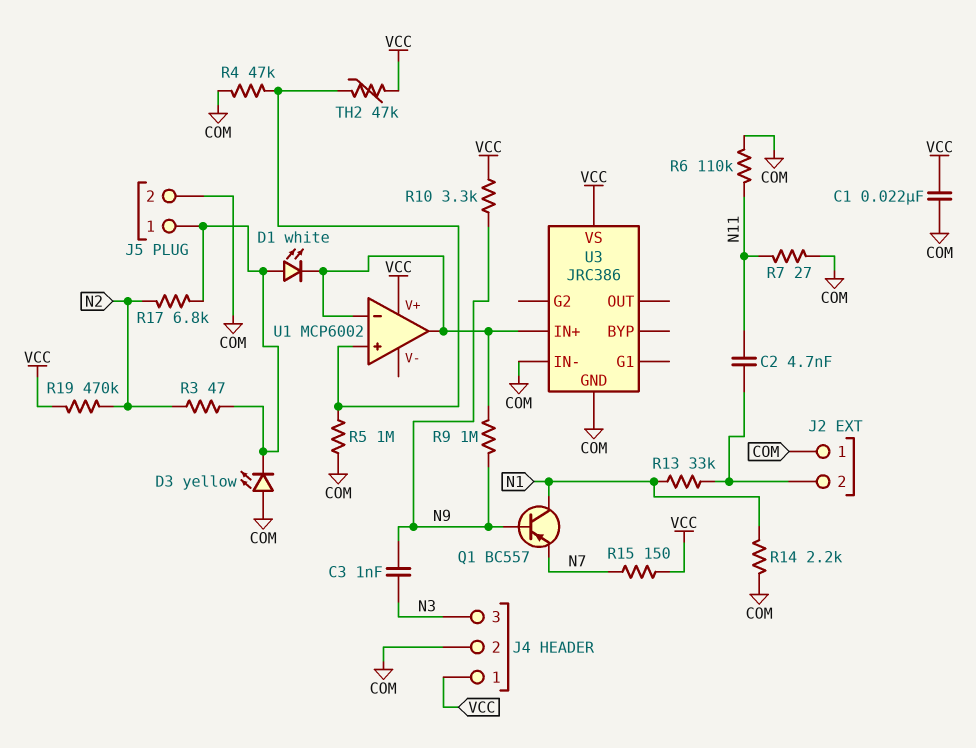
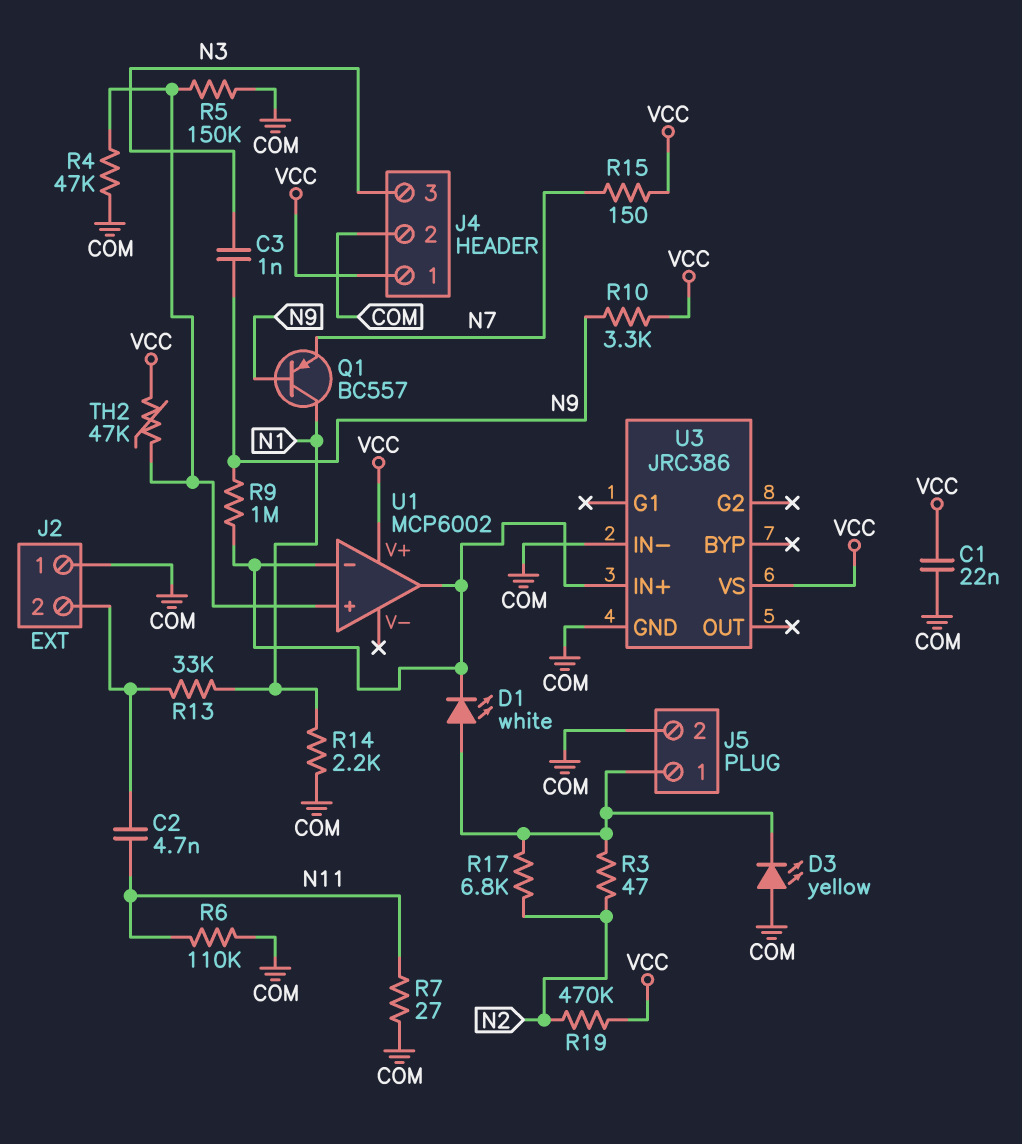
R5: 1M (COM, U1/in+) -> 150k (COM, U1/in+)

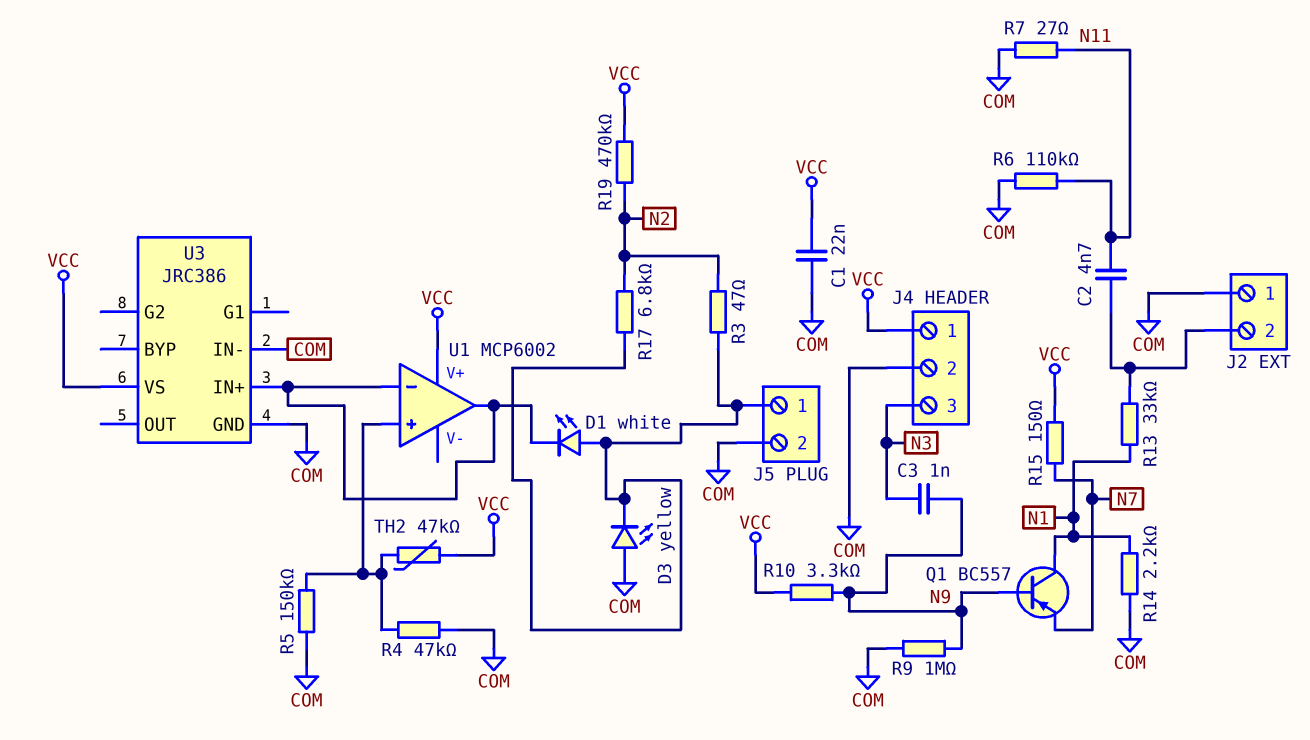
R9: 1M (N9, U1/in-) -> 1M (COM, N9)

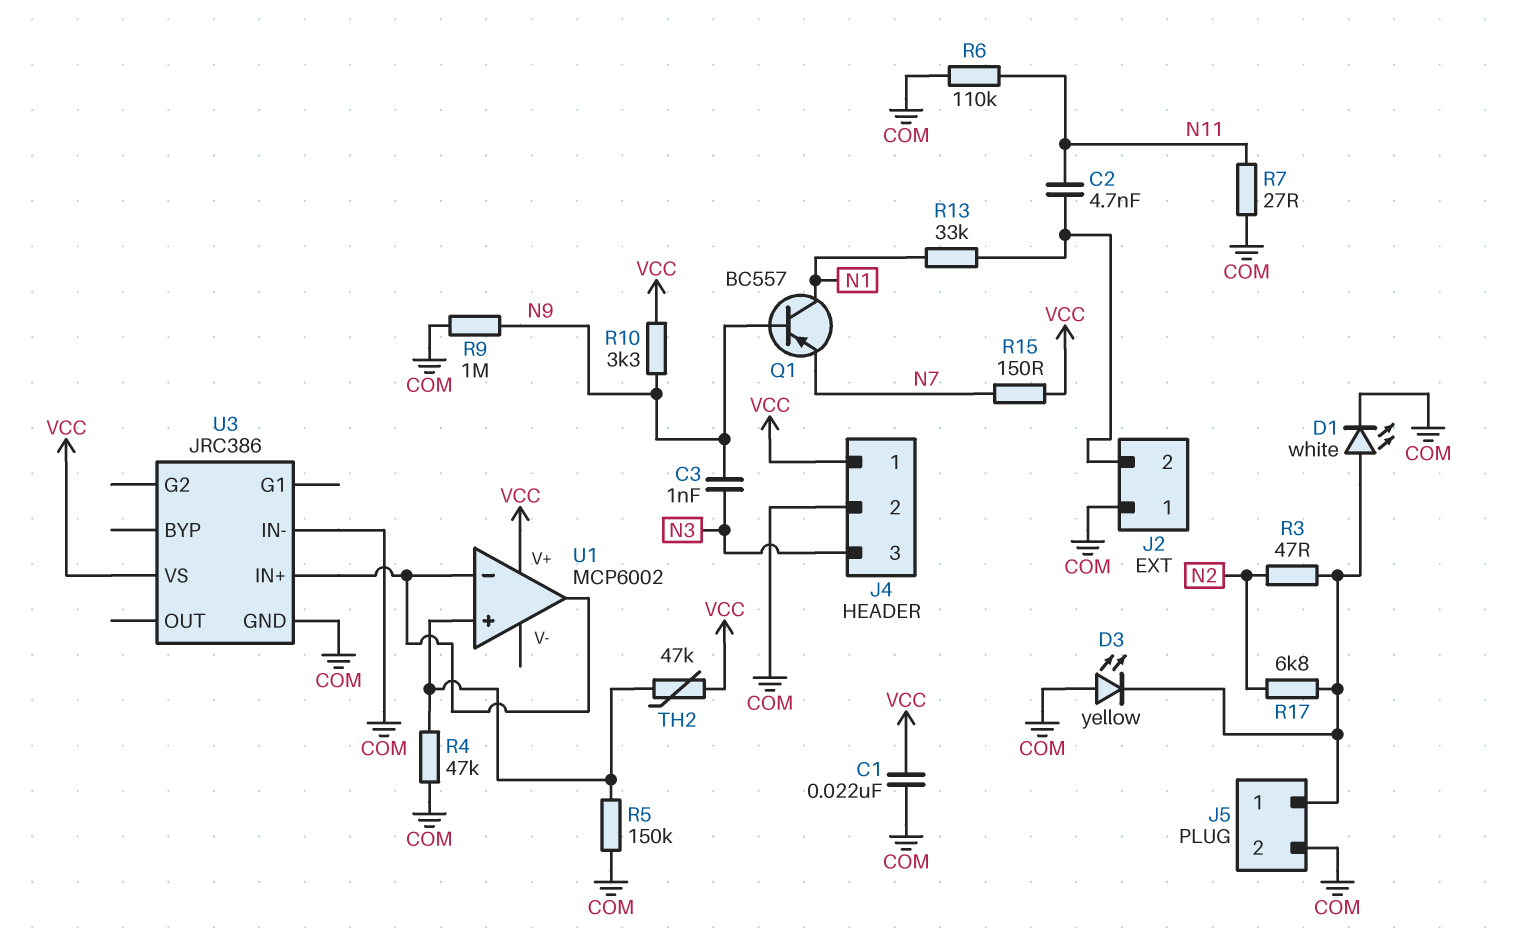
D1: LED white (A J5/1, K U1/in-) -> LED white (A J5/1, K COM)
R14: 2.2k (COM, N1) -> none
R19: 470k (N2, VCC) -> none

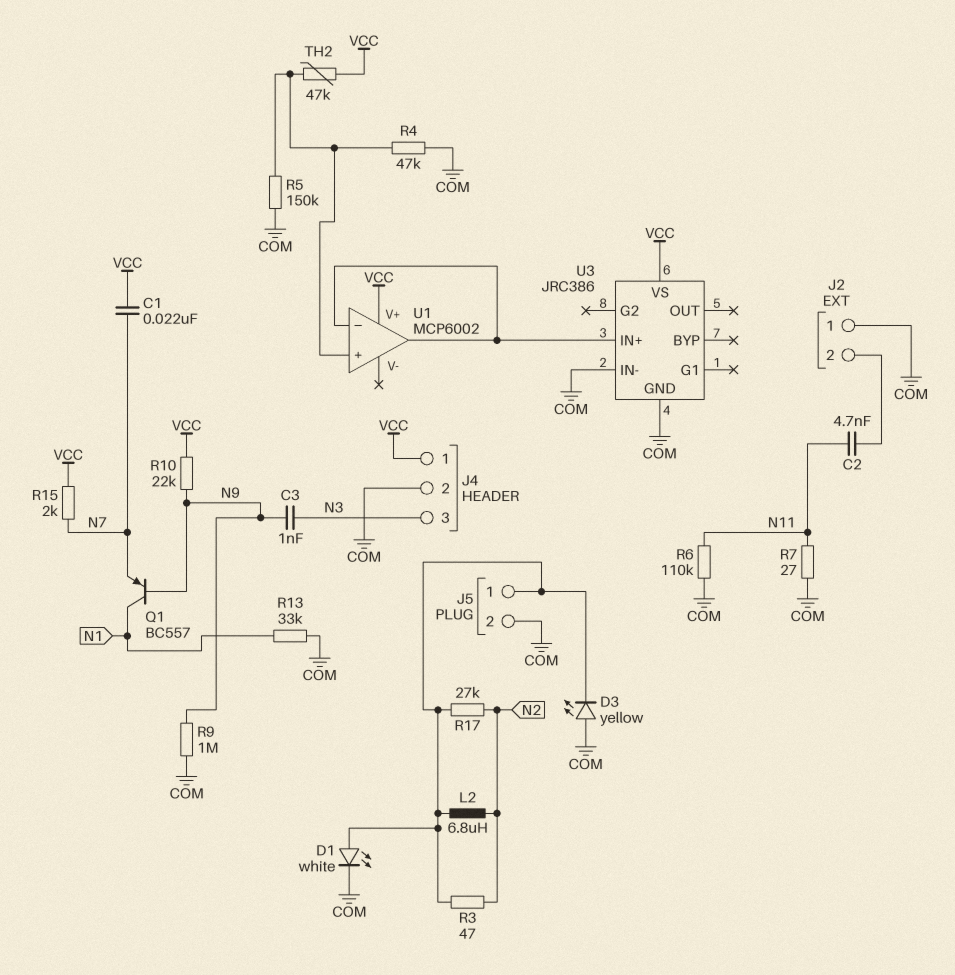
C1: 22nF (COM, VCC) -> 22nF (N7, VCC)
L2: none -> 6.8uH (J5/1, N2)
R10: 3.3k (N9, VCC) -> 22k (N9, VCC)
R13: 33k (J2/2, N1) -> 33k (COM, N1)
R15: 150 (N7, VCC) -> 2k (N7, VCC)
R17: 6.8k (J5/1, N2) -> 27k (J5/1, N2)

